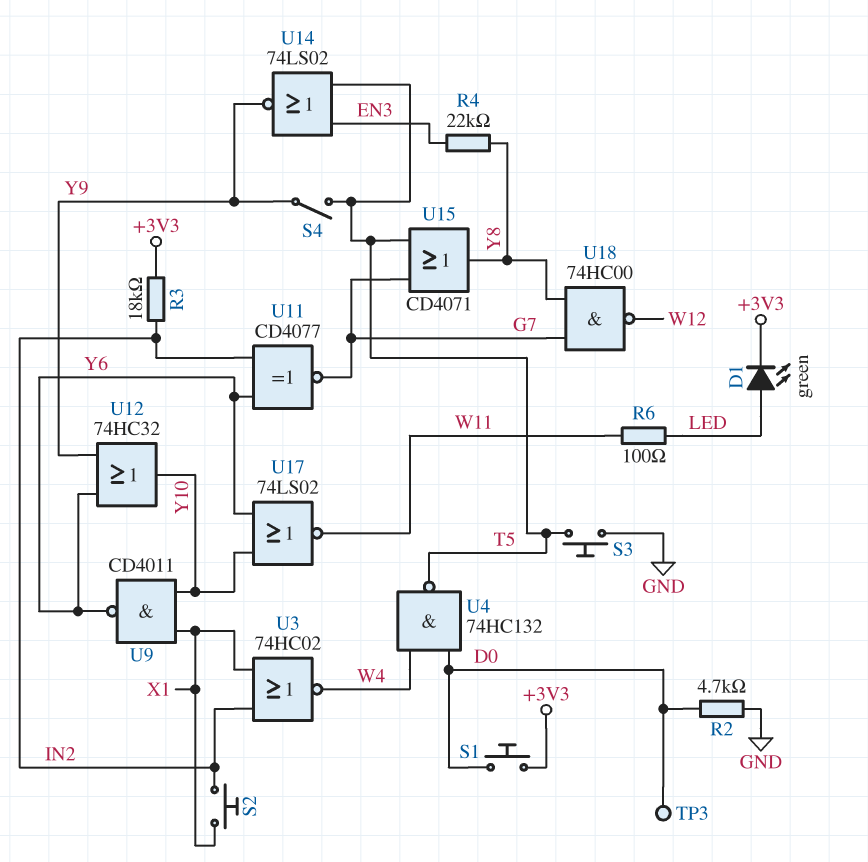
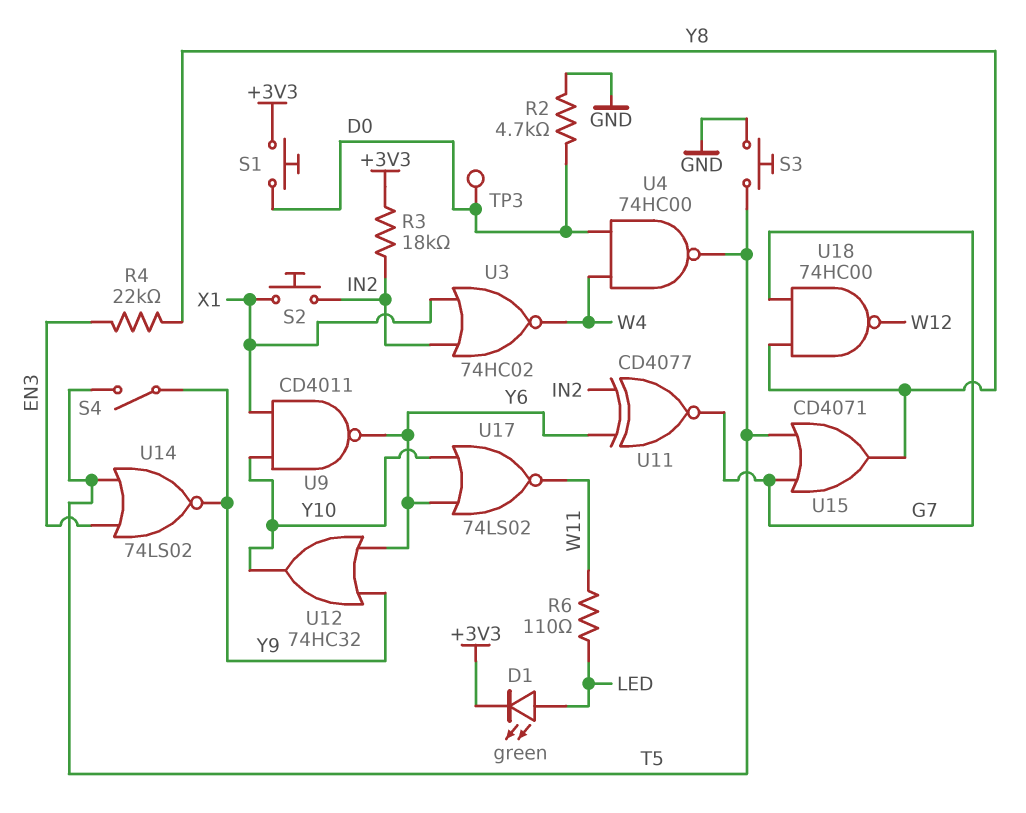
R6: 100 (LED, W11) -> 110 (LED, W11)
U4: NAND 74HC132 (in D0, in W4, out T5) -> NAND 74HC00 (in D0, in W4, out T5)

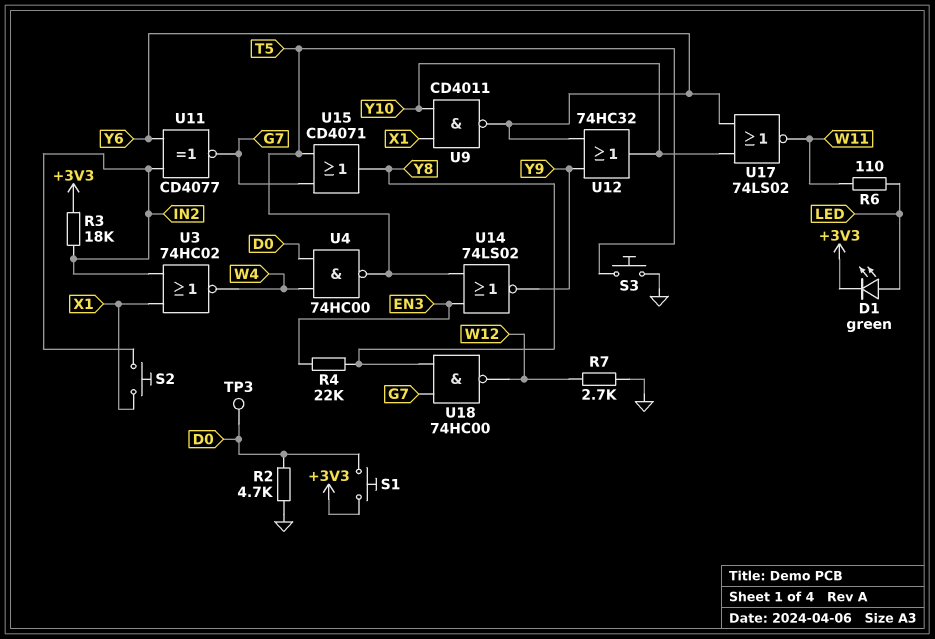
R7: none -> 2.7k (GND, W12)
S4: switch (T5, Y9) -> none

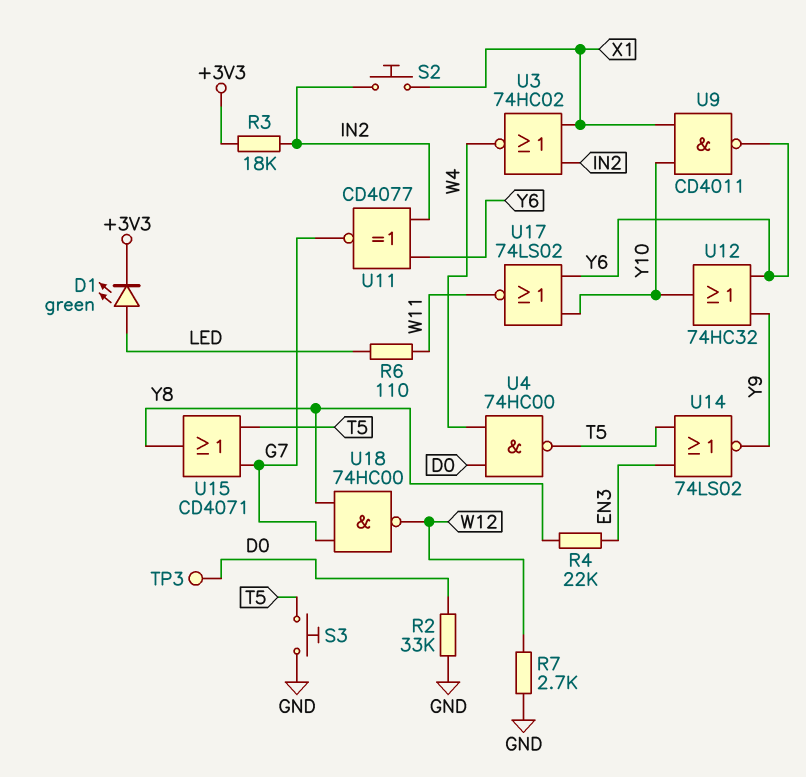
R2: 4.7k (D0, GND) -> 33k (D0, GND)
S1: button (+3V3, D0) -> none

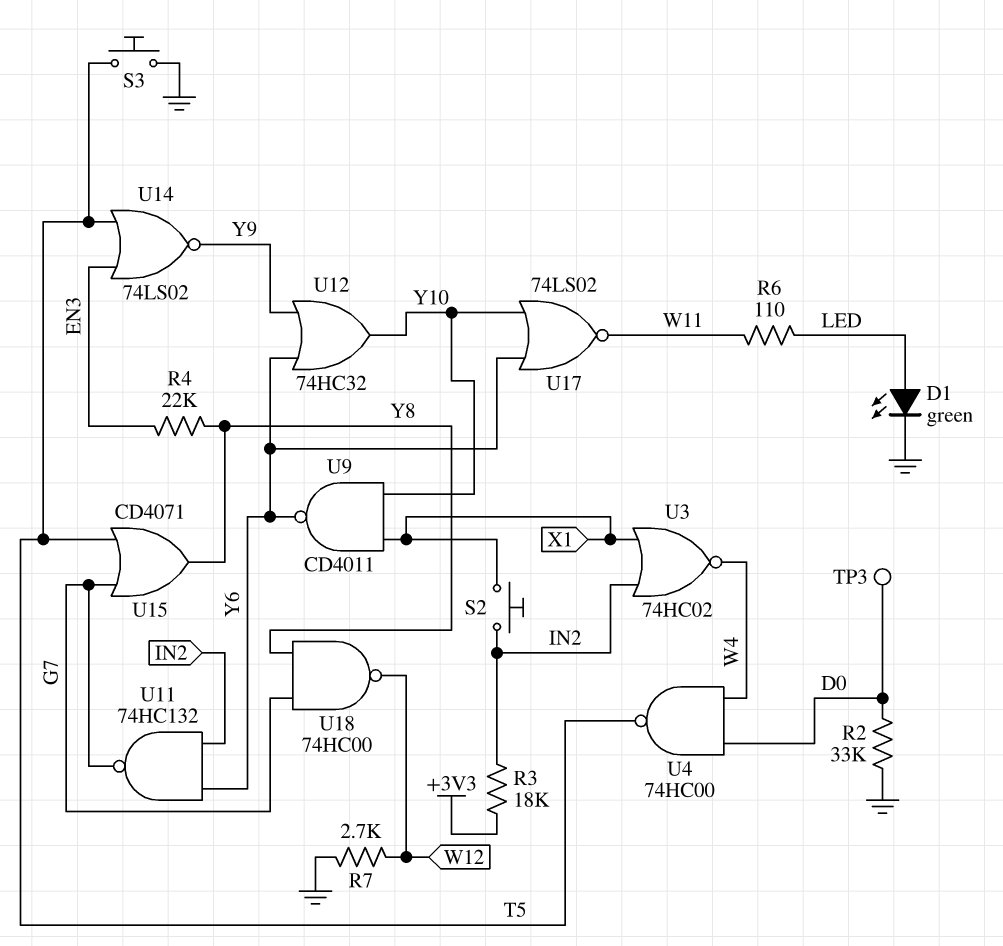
D1: LED green (A LED, K +3V3) -> LED green (A LED, K GND)
U11: XNOR CD4077 (in IN2, in Y6, out G7) -> NAND 74HC132 (in IN2, in Y6, out G7)

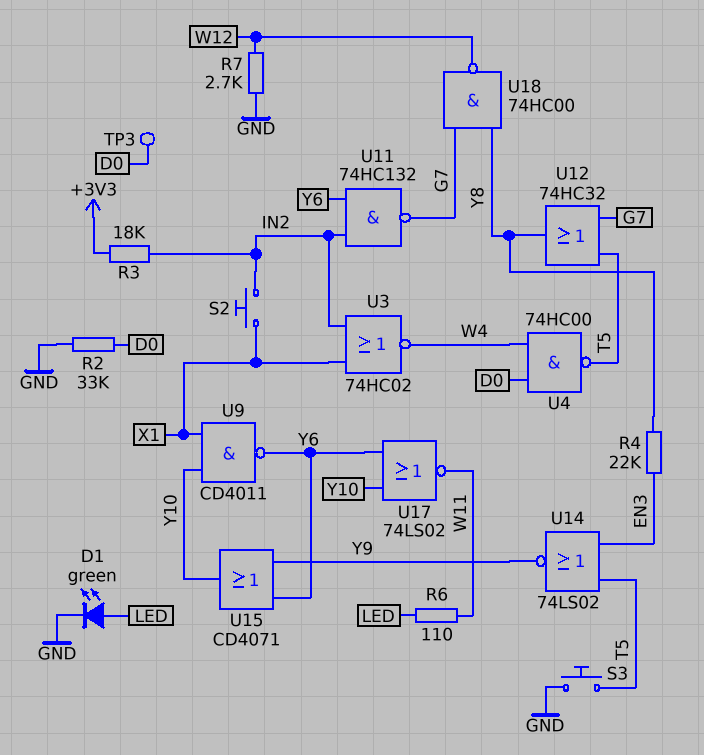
U12: OR 74HC32 (in Y6, in Y9, out Y10) -> OR 74HC32 (in G7, in T5, out Y8)
U15: OR CD4071 (in G7, in T5, out Y8) -> OR CD4071 (in Y6, in Y9, out Y10)

